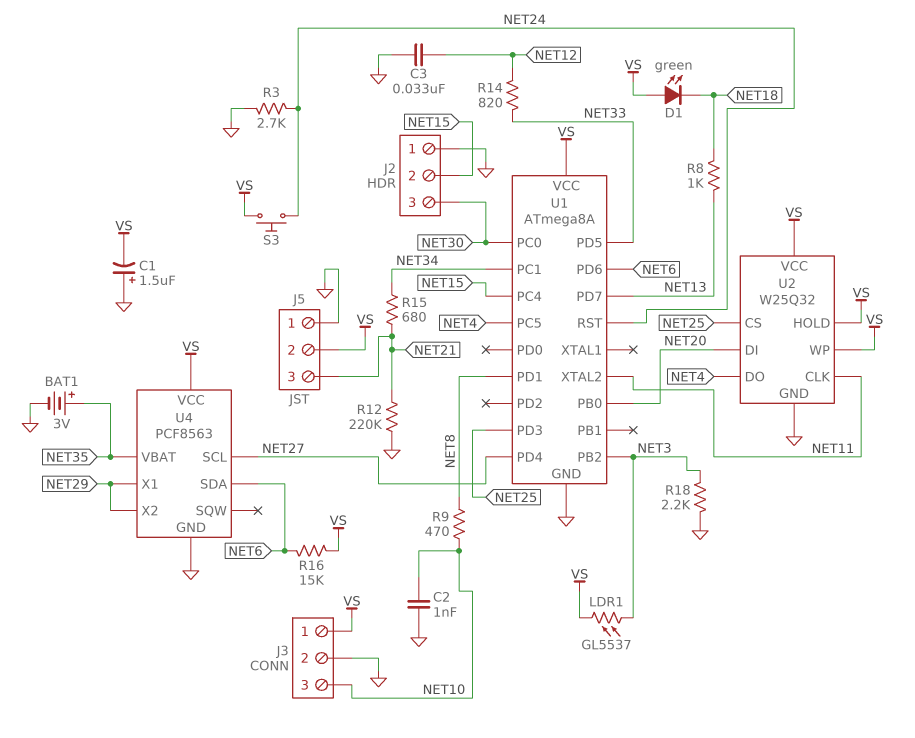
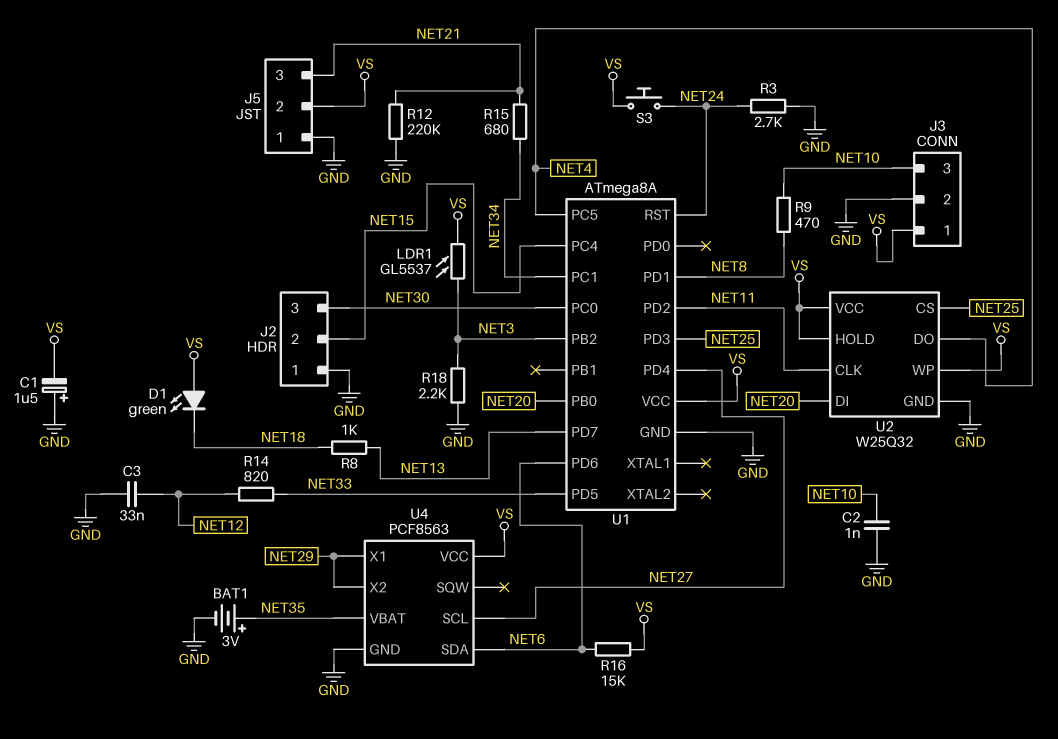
U1 pin PD2: none -> NET11
U1 pin XTAL2: NET11 -> none

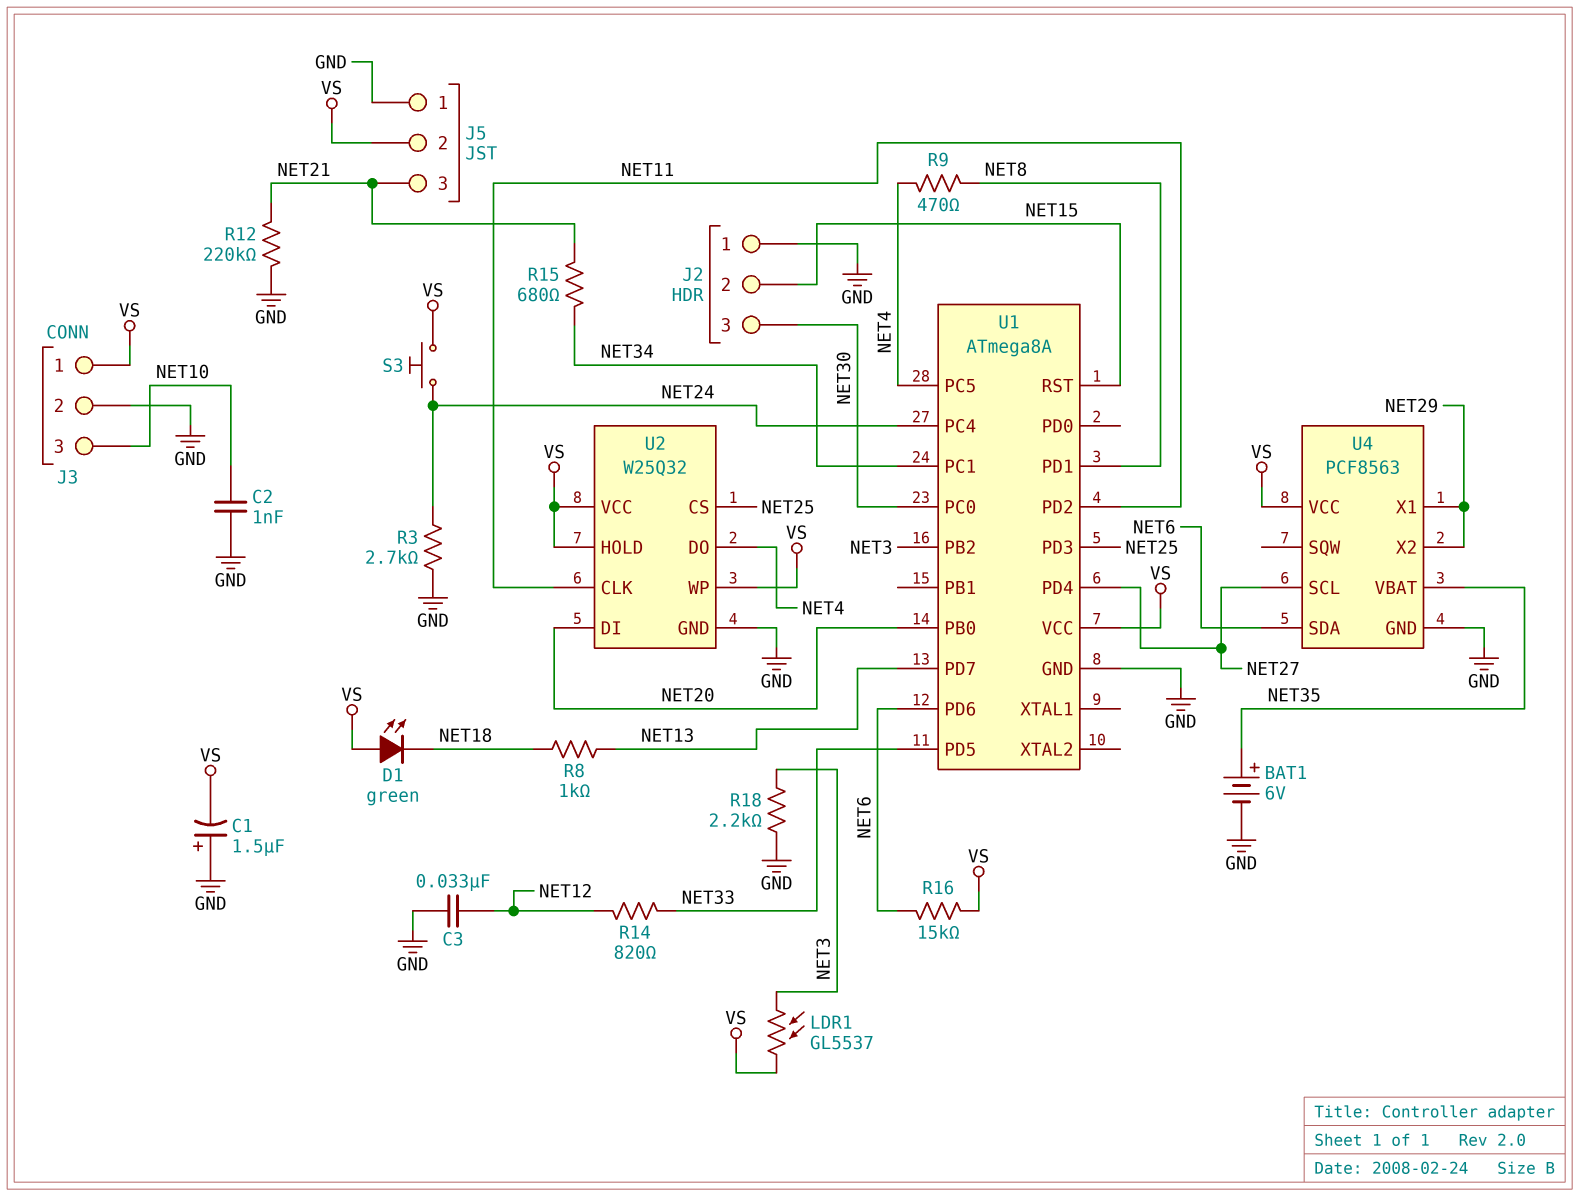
BAT1: 3V (plus NET35, minus GND) -> 6V (plus NET35, minus GND)
R9: 470 (NET8, NET10) -> 470 (NET4, NET8)
U1 pin PC4: NET15 -> NET24
U1 pin RST: NET24 -> NET15

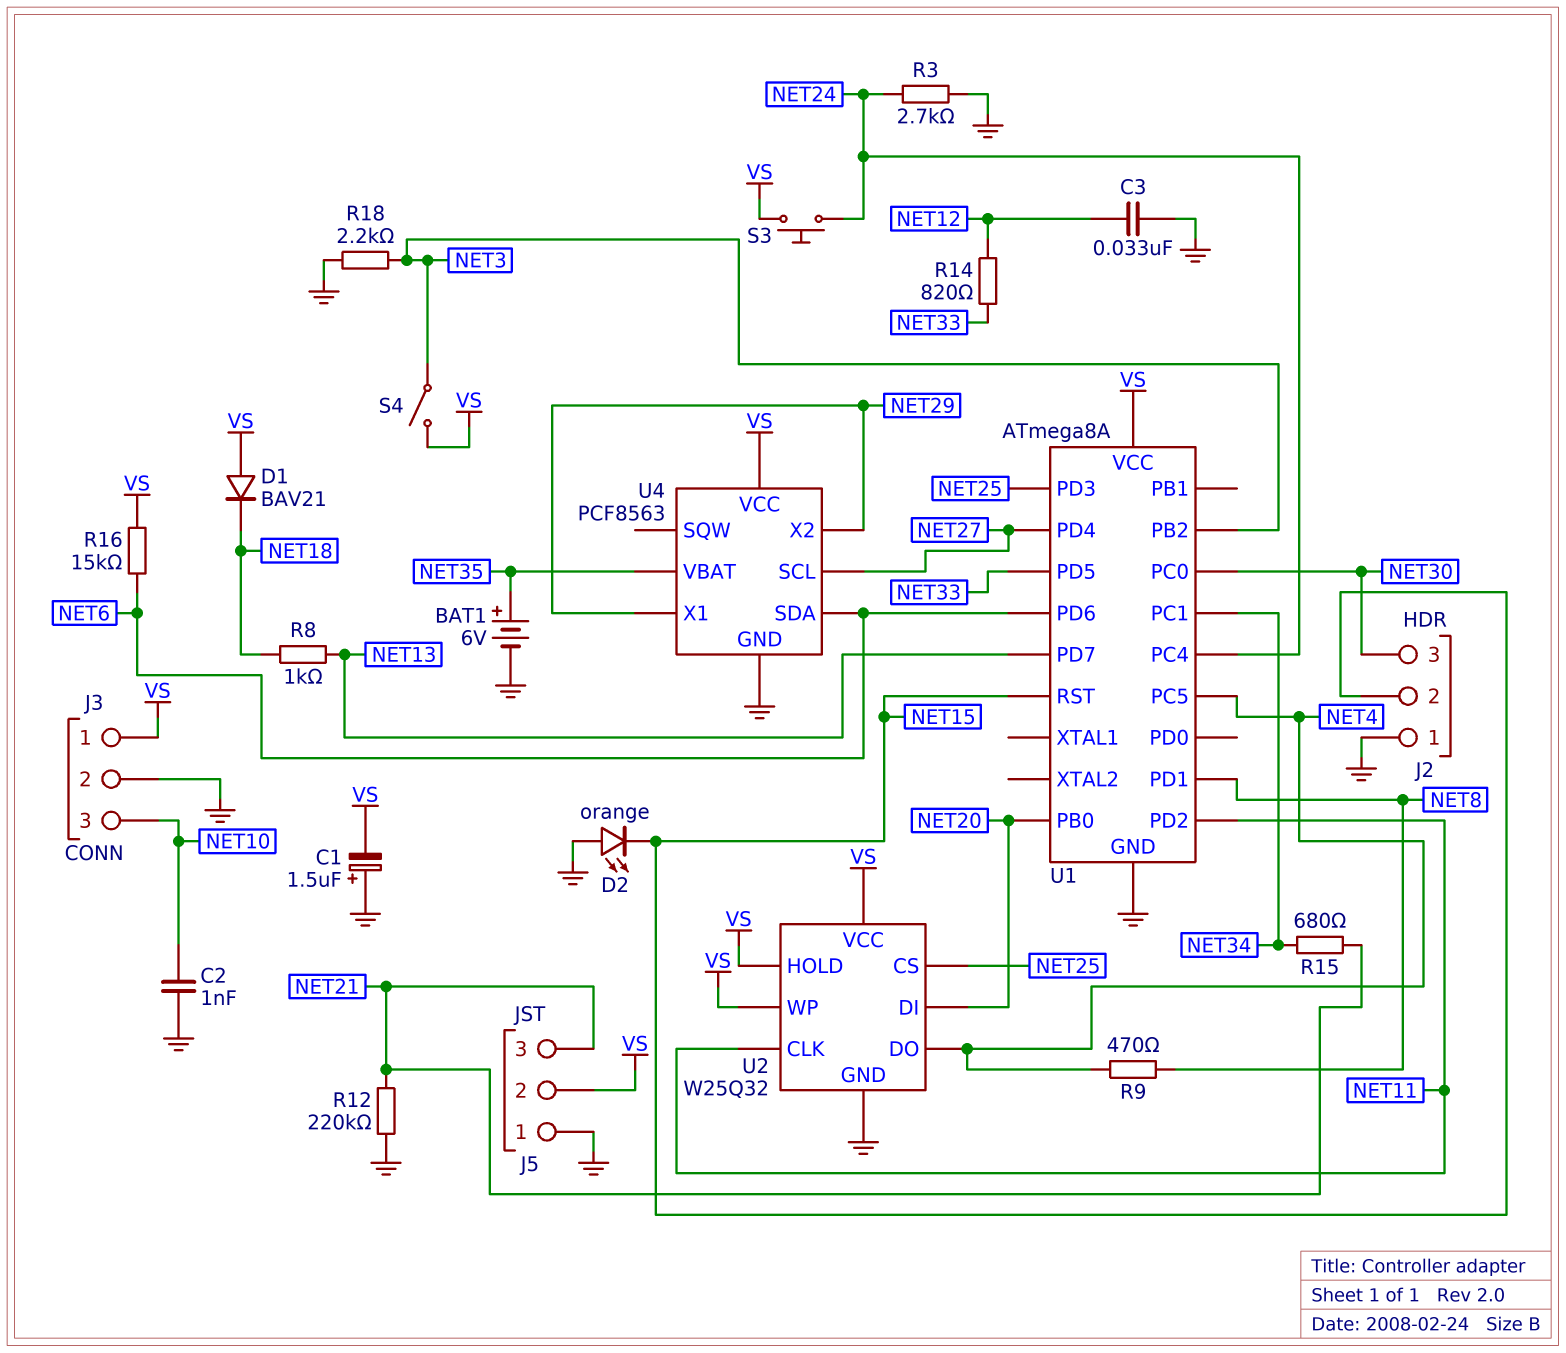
D1: LED green (A VS, K NET18) -> diode BAV21 (A VS, K NET18)
D2: none -> LED orange (A GND, K NET15)
LDR1: GL5537 (NET3, VS) -> none
S4: none -> switch (NET3, VS)

